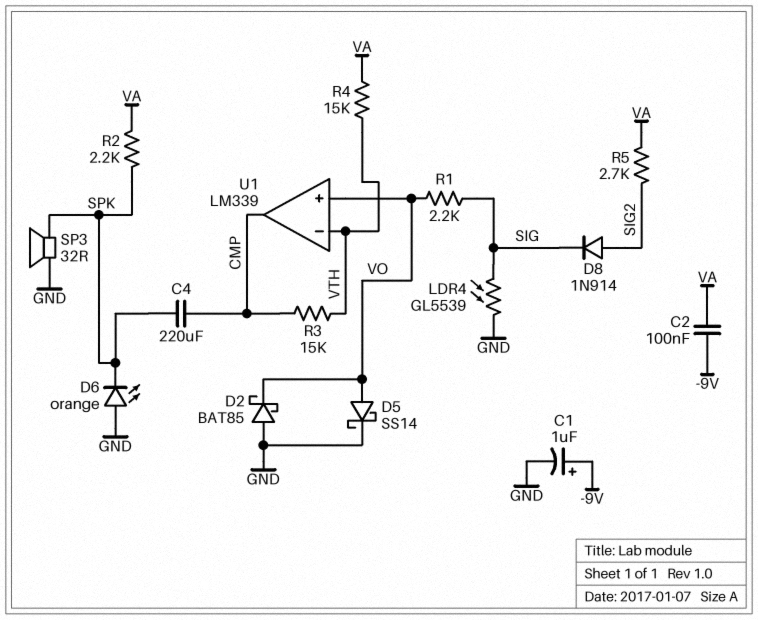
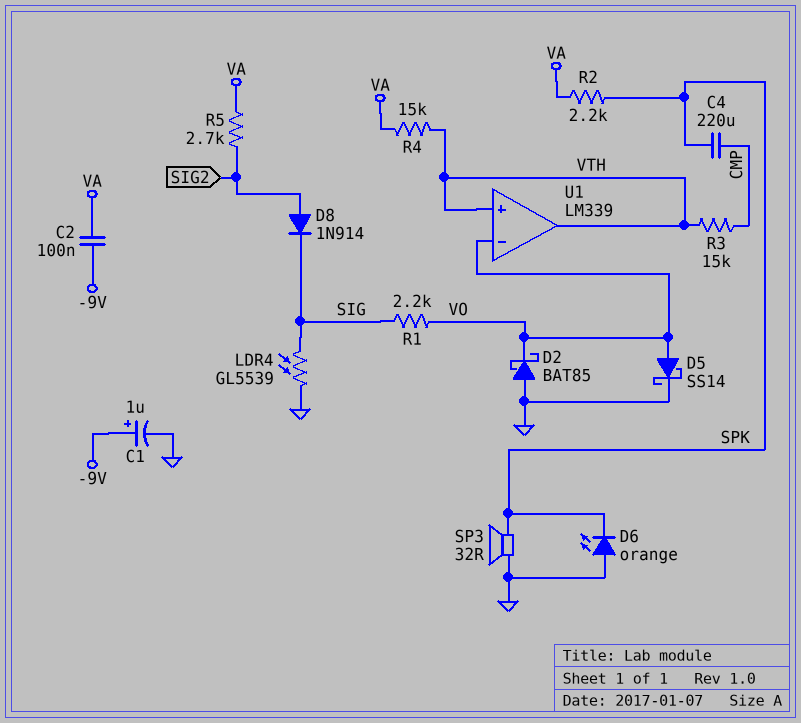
U1 pin in+: VO -> VTH
U1 pin in-: VTH -> VO
U1 pin out: CMP -> VTH

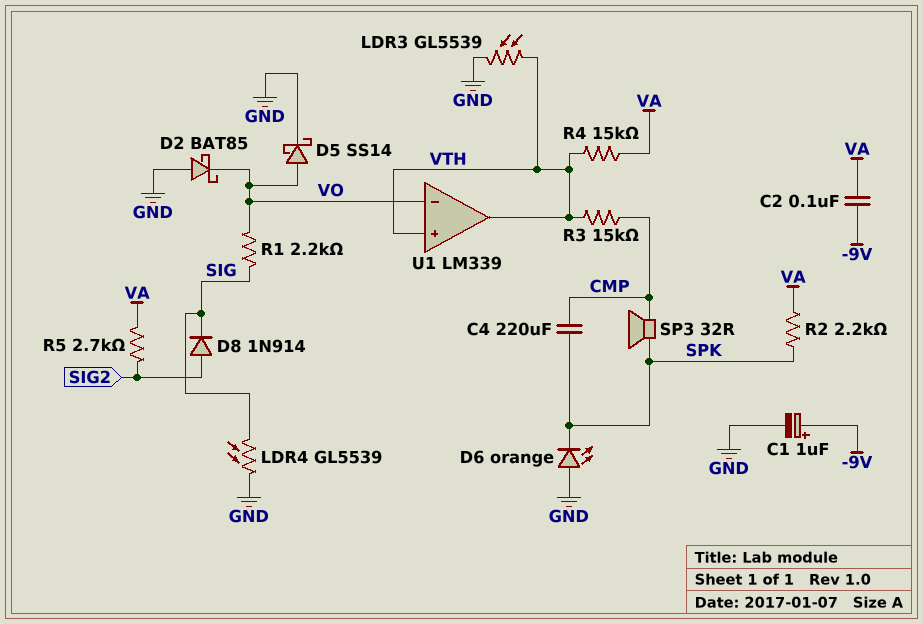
LDR3: none -> GL5539 (GND, VTH)
SP3: speaker 32R (GND, SPK) -> speaker 32R (CMP, SPK)

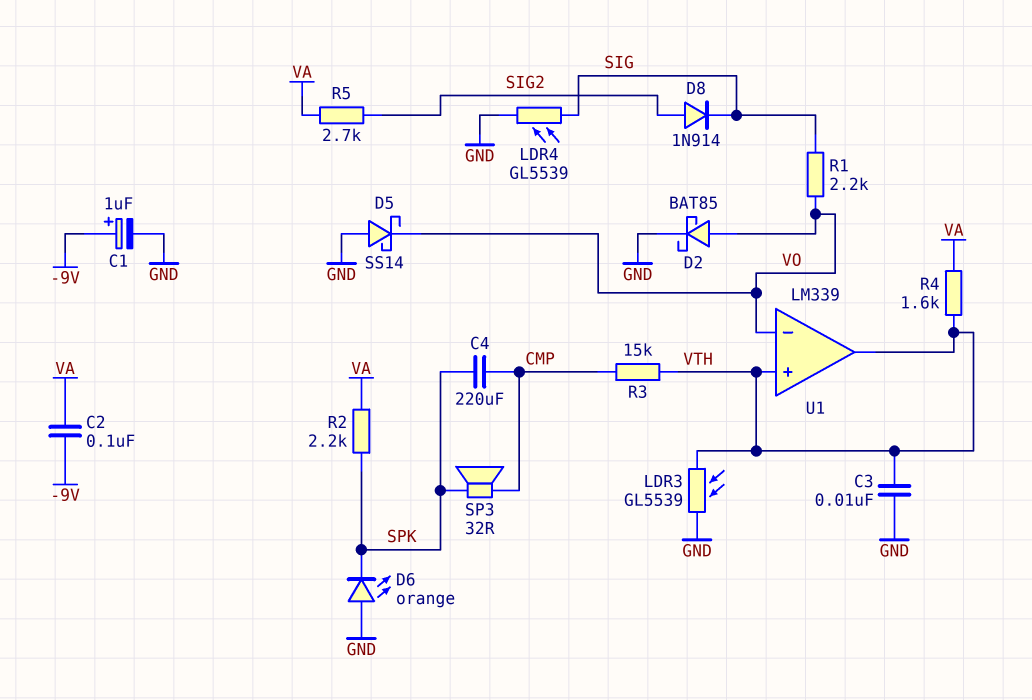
C3: none -> 10nF (GND, VTH)
D2: schottky BAT85 (A GND, K VO) -> schottky BAT85 (A VO, K GND)
D5: schottky SS14 (A VO, K GND) -> schottky SS14 (A GND, K VO)
R4: 15k (VA, VTH) -> 1.6k (VA, VTH)

